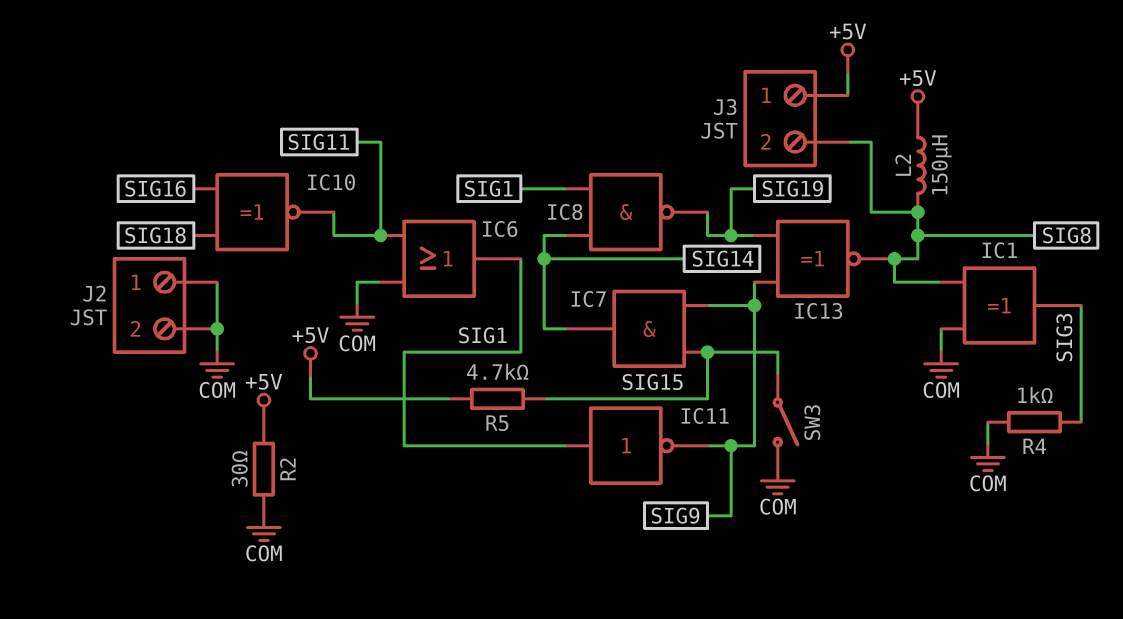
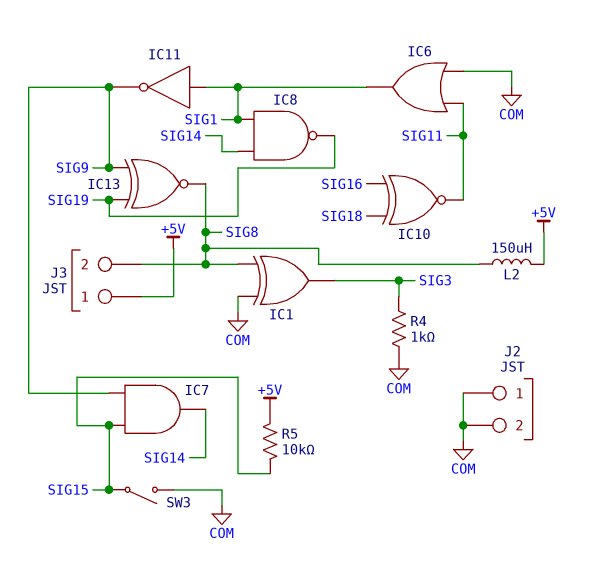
R2: 30 (+5V, COM) -> none
R5: 4.7k (+5V, SIG15) -> 10k (+5V, SIG15)

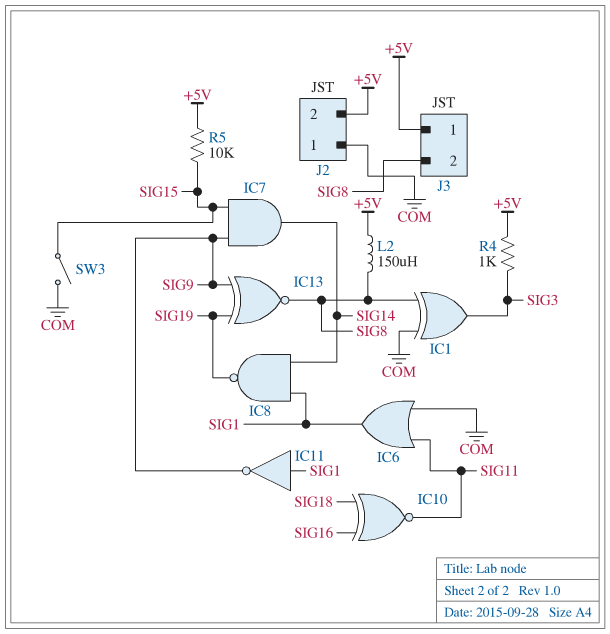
J2 pin 2: COM -> +5V
R4: 1k (COM, SIG3) -> 1k (+5V, SIG3)

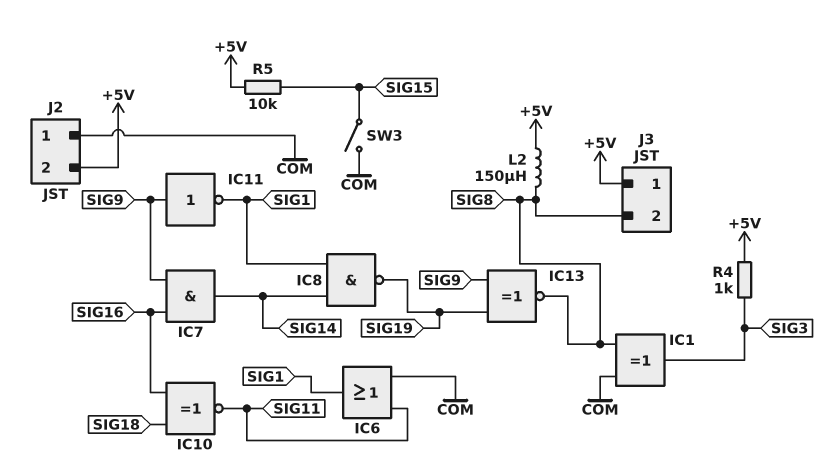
IC7: AND (in SIG9, in SIG15, out SIG14) -> AND (in SIG9, in SIG16, out SIG14)
IC11: NOT (in SIG1, out SIG9) -> NOT (in SIG9, out SIG1)

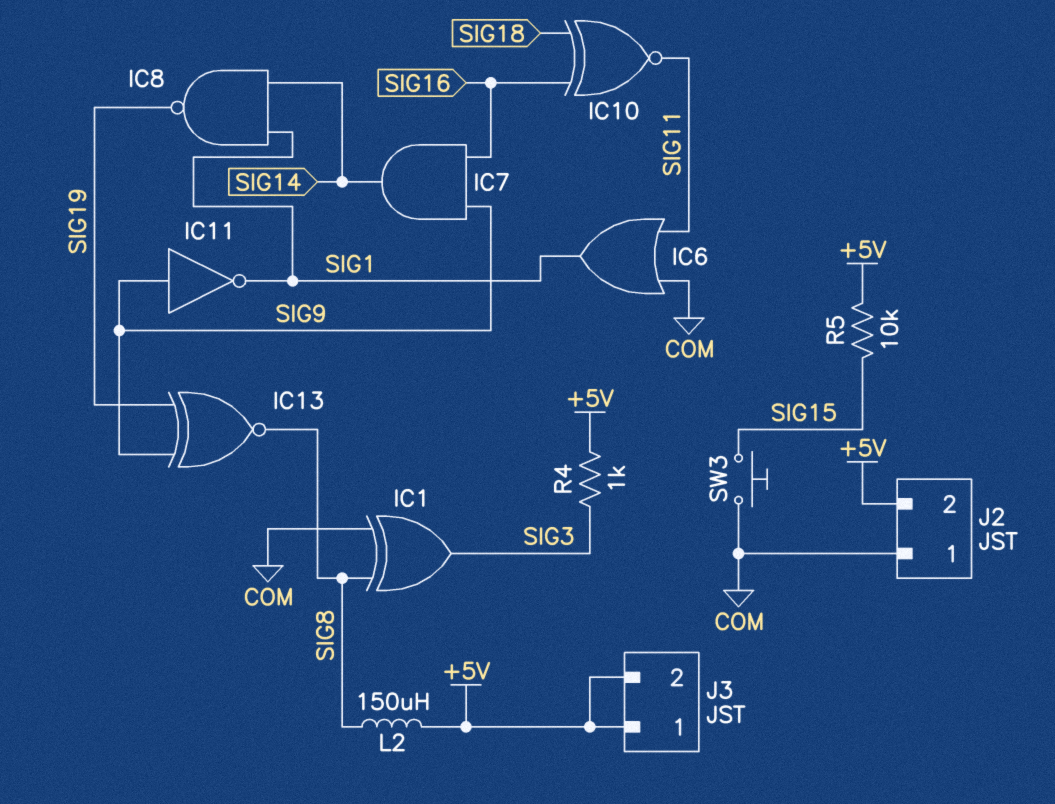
J3 pin 2: SIG8 -> +5V
SW3: switch (COM, SIG15) -> button (COM, SIG15)

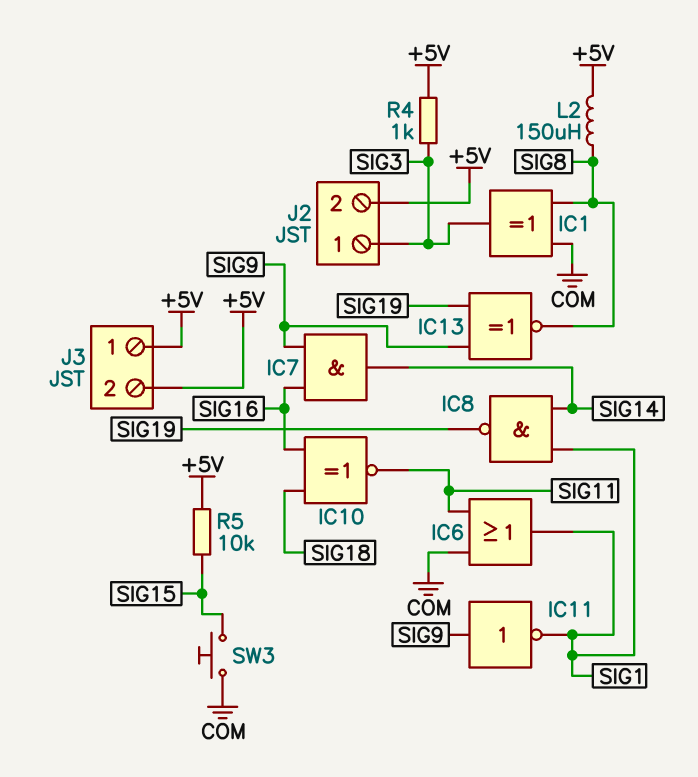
J2 pin 1: COM -> SIG3

